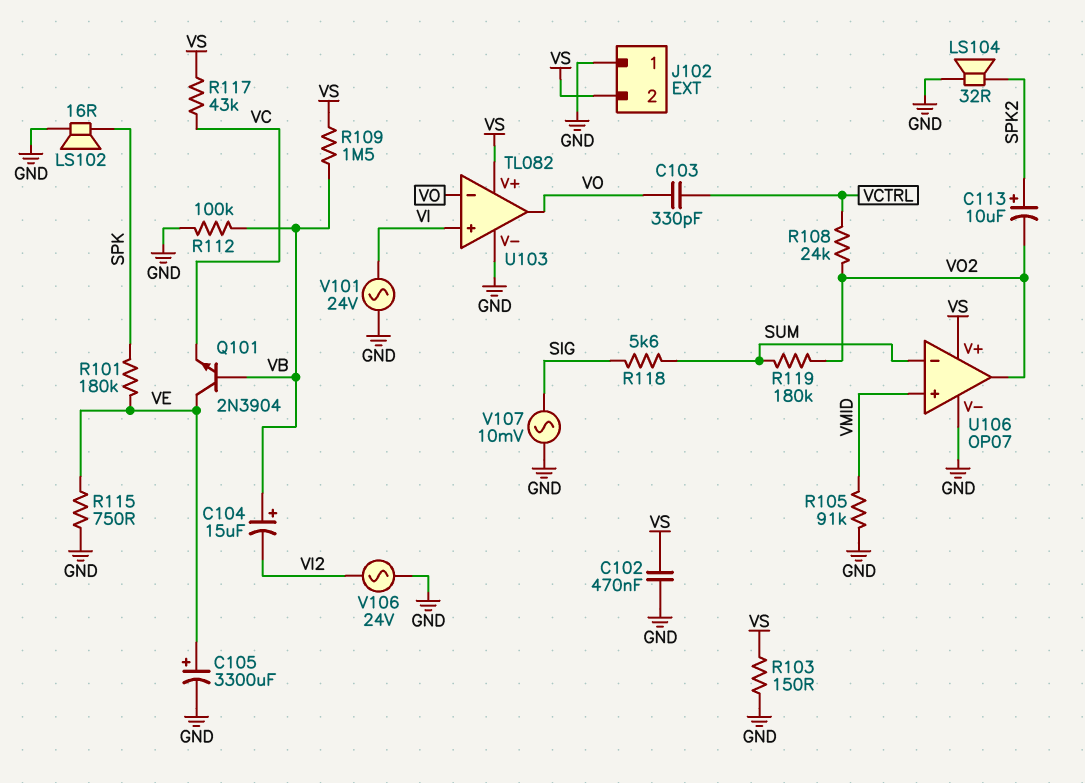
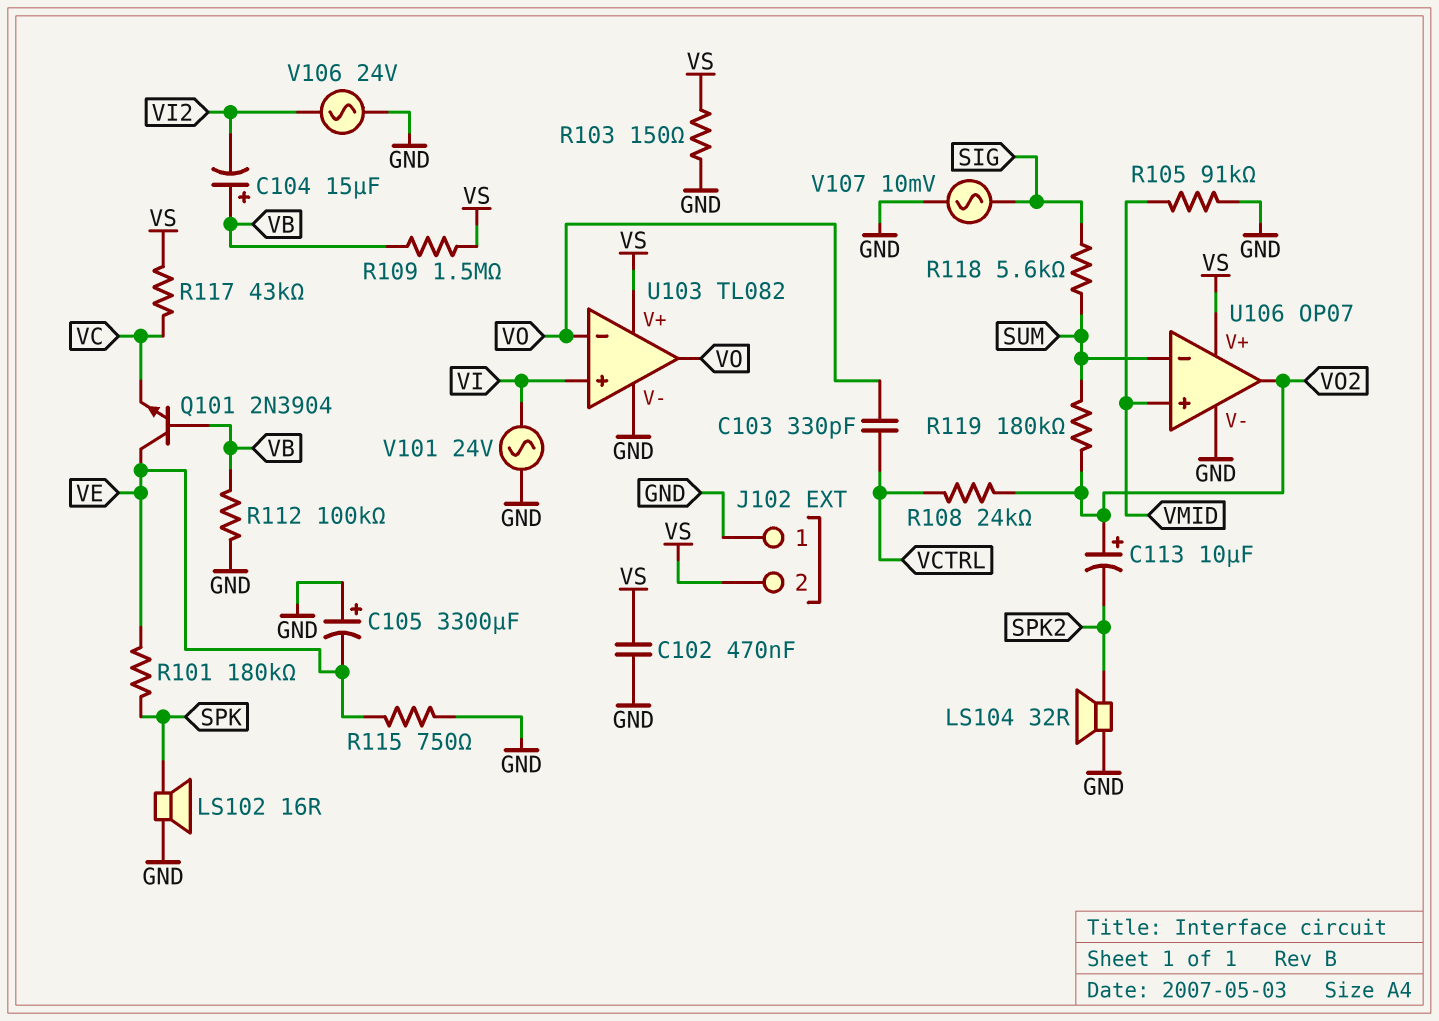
C105: 3300uF (plus VE, minus GND) -> 3300uF (plus GND, minus VE)
C113: 10uF (plus SPK2, minus VO2) -> 10uF (plus VO2, minus SPK2)

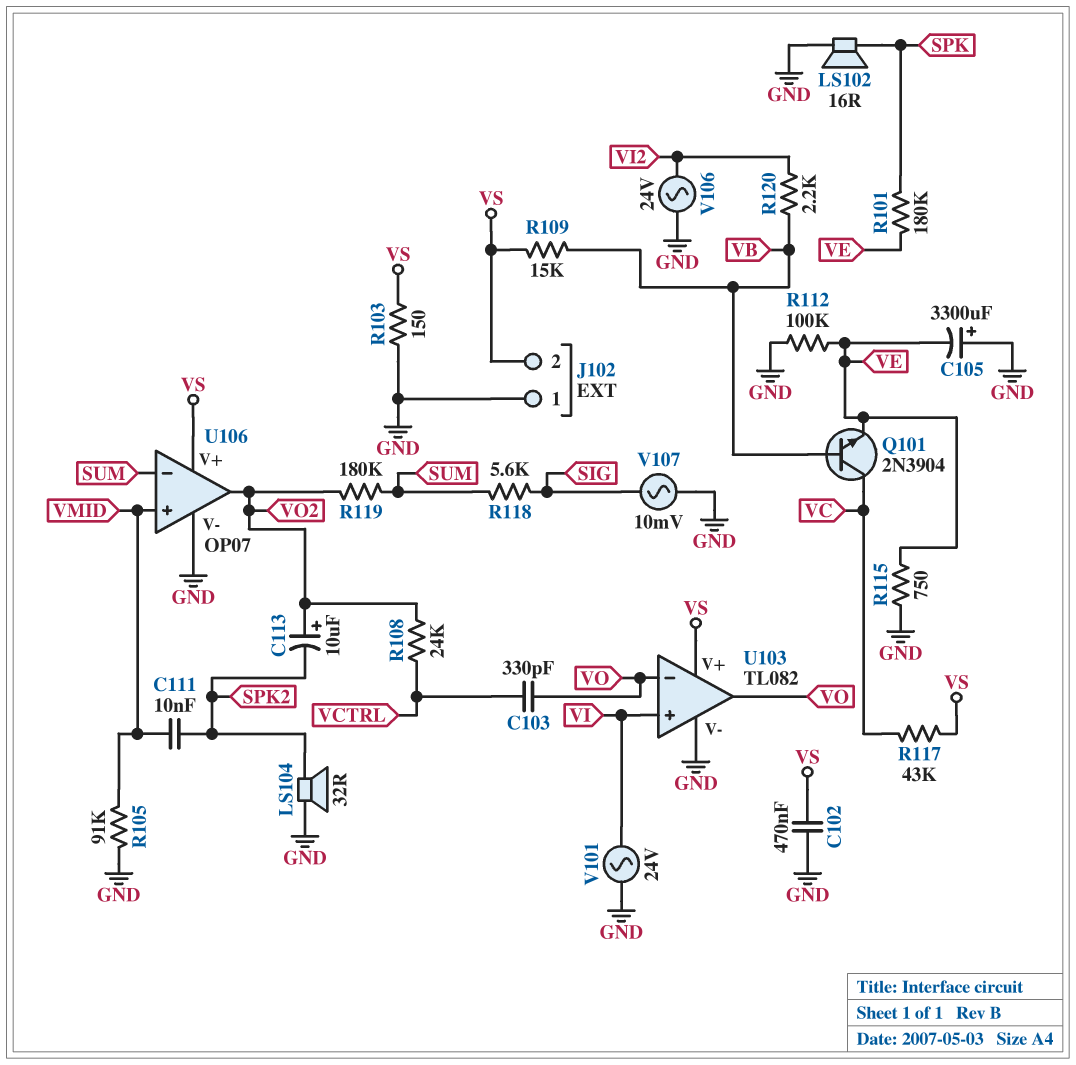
C104: 15uF (plus VB, minus VI2) -> none
C111: none -> 10nF (SPK2, VMID)
Q101: NPN 2N3904 (B VB, C VE, E VC) -> NPN 2N3904 (B VB, C VC, E VE)
R109: 1.5M (VB, VS) -> 15k (VB, VS)
R112: 100k (GND, VB) -> 100k (GND, VE)
R120: none -> 2.2k (VB, VI2)

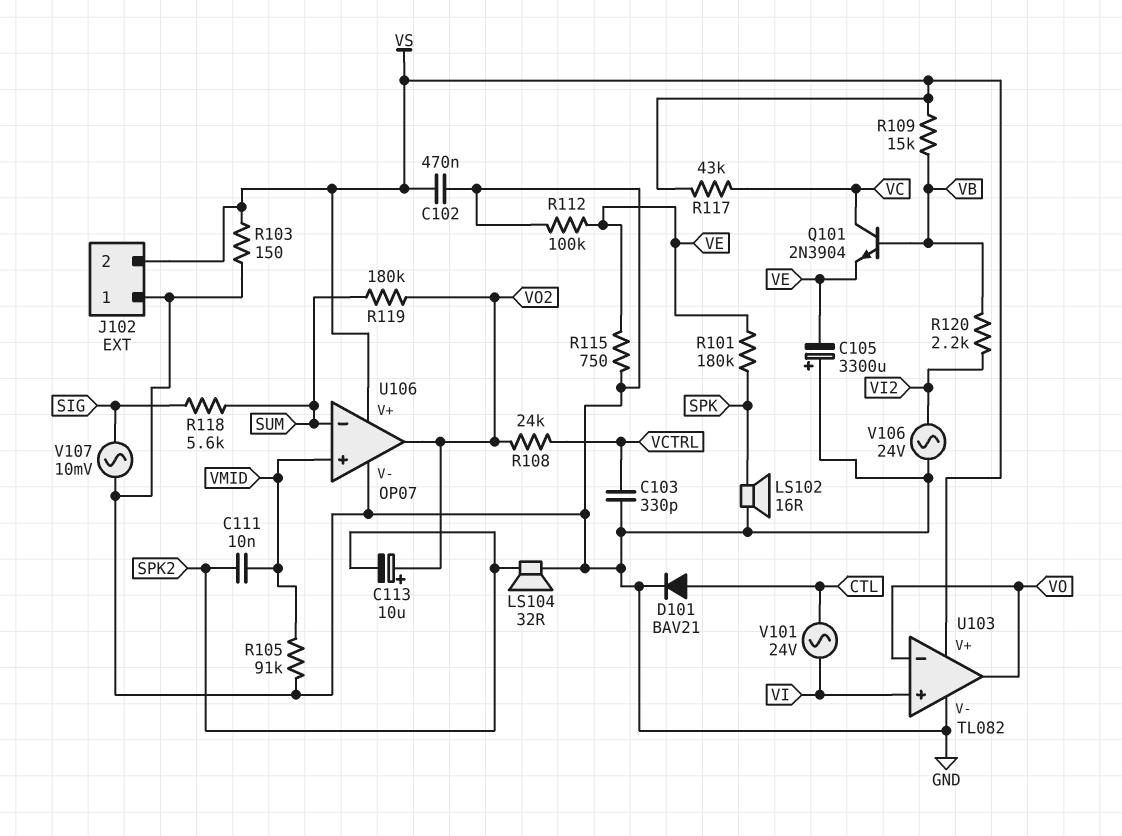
C103: 330pF (VCTRL, VO) -> 330pF (GND, VCTRL)
D101: none -> diode BAV21 (A CTL, K GND)
V101: AC 24V (GND, VI) -> AC 24V (CTL, VI)

